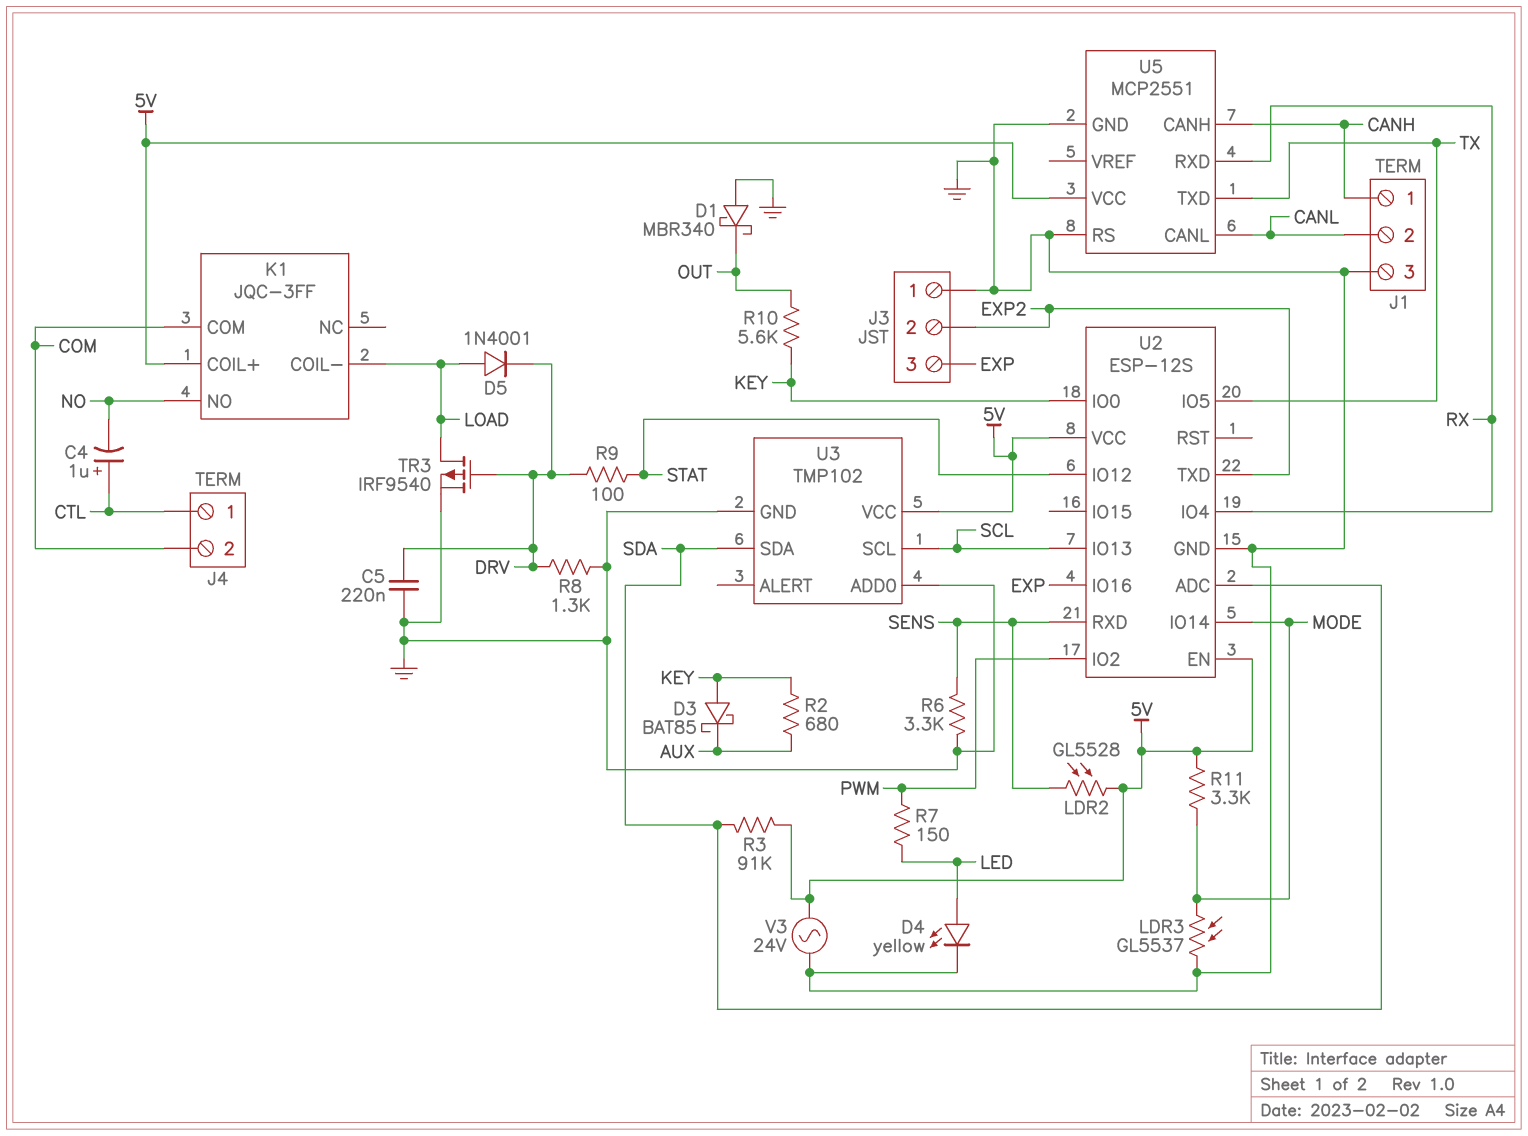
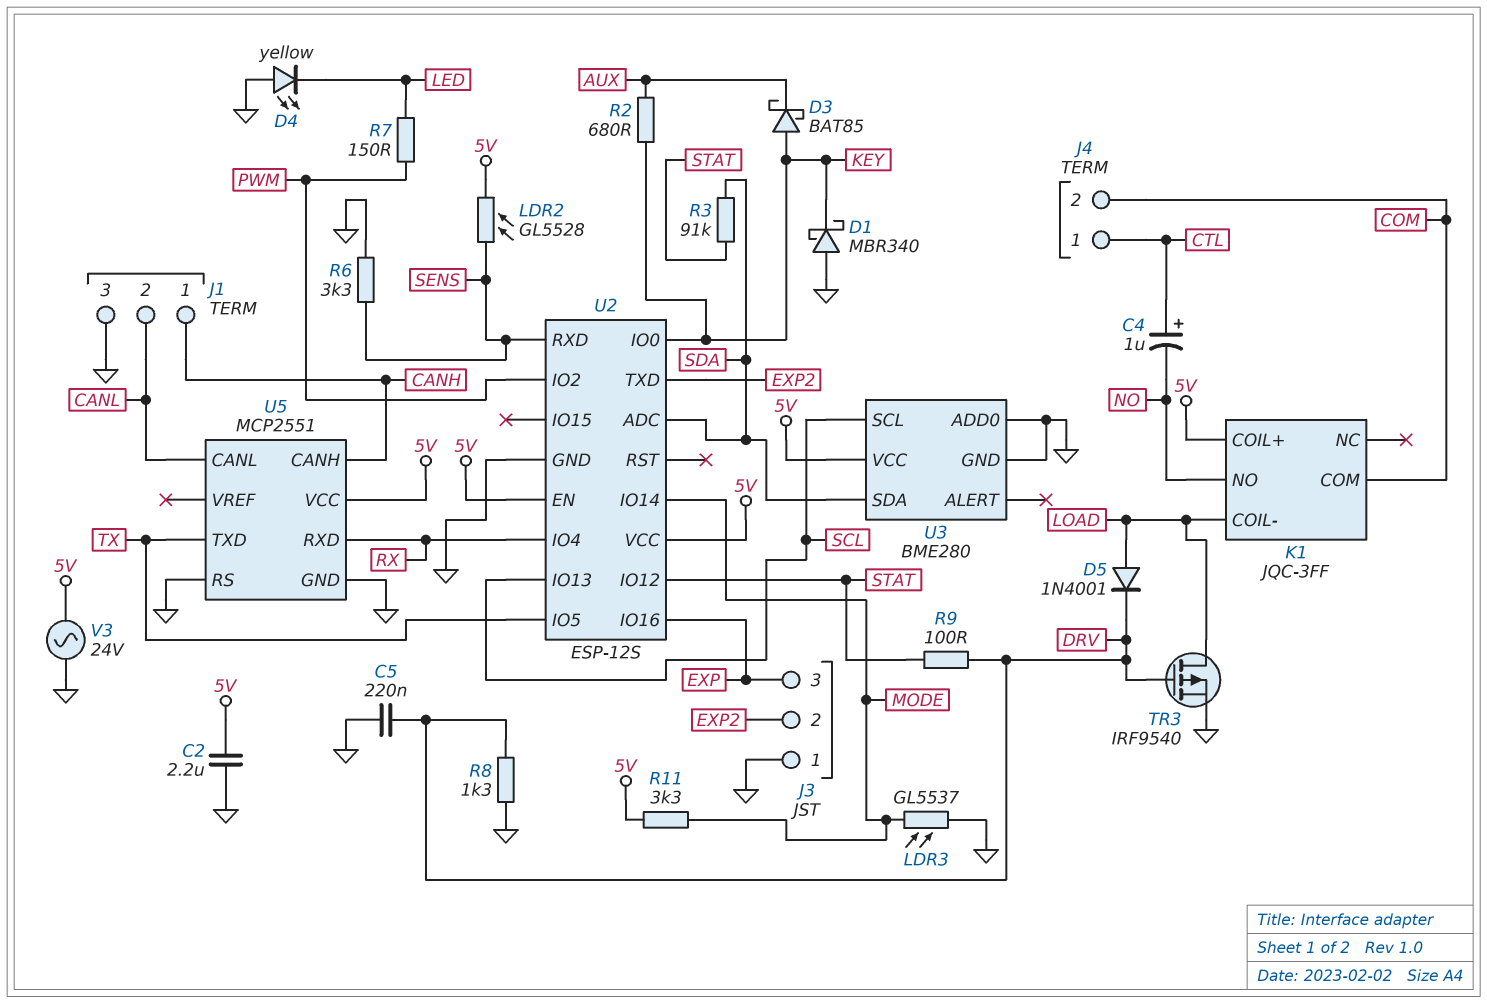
C2: none -> 2.2uF (5V, GND)
D1: schottky MBR340 (A GND, K OUT) -> schottky MBR340 (A GND, K KEY)
D4: LED yellow (A LED, K GND) -> LED yellow (A GND, K LED)
R3: 91k (5V, SDA) -> 91k (SDA, STAT)
R10: 5.6k (KEY, OUT) -> none
U3: TMP102 -> BME280

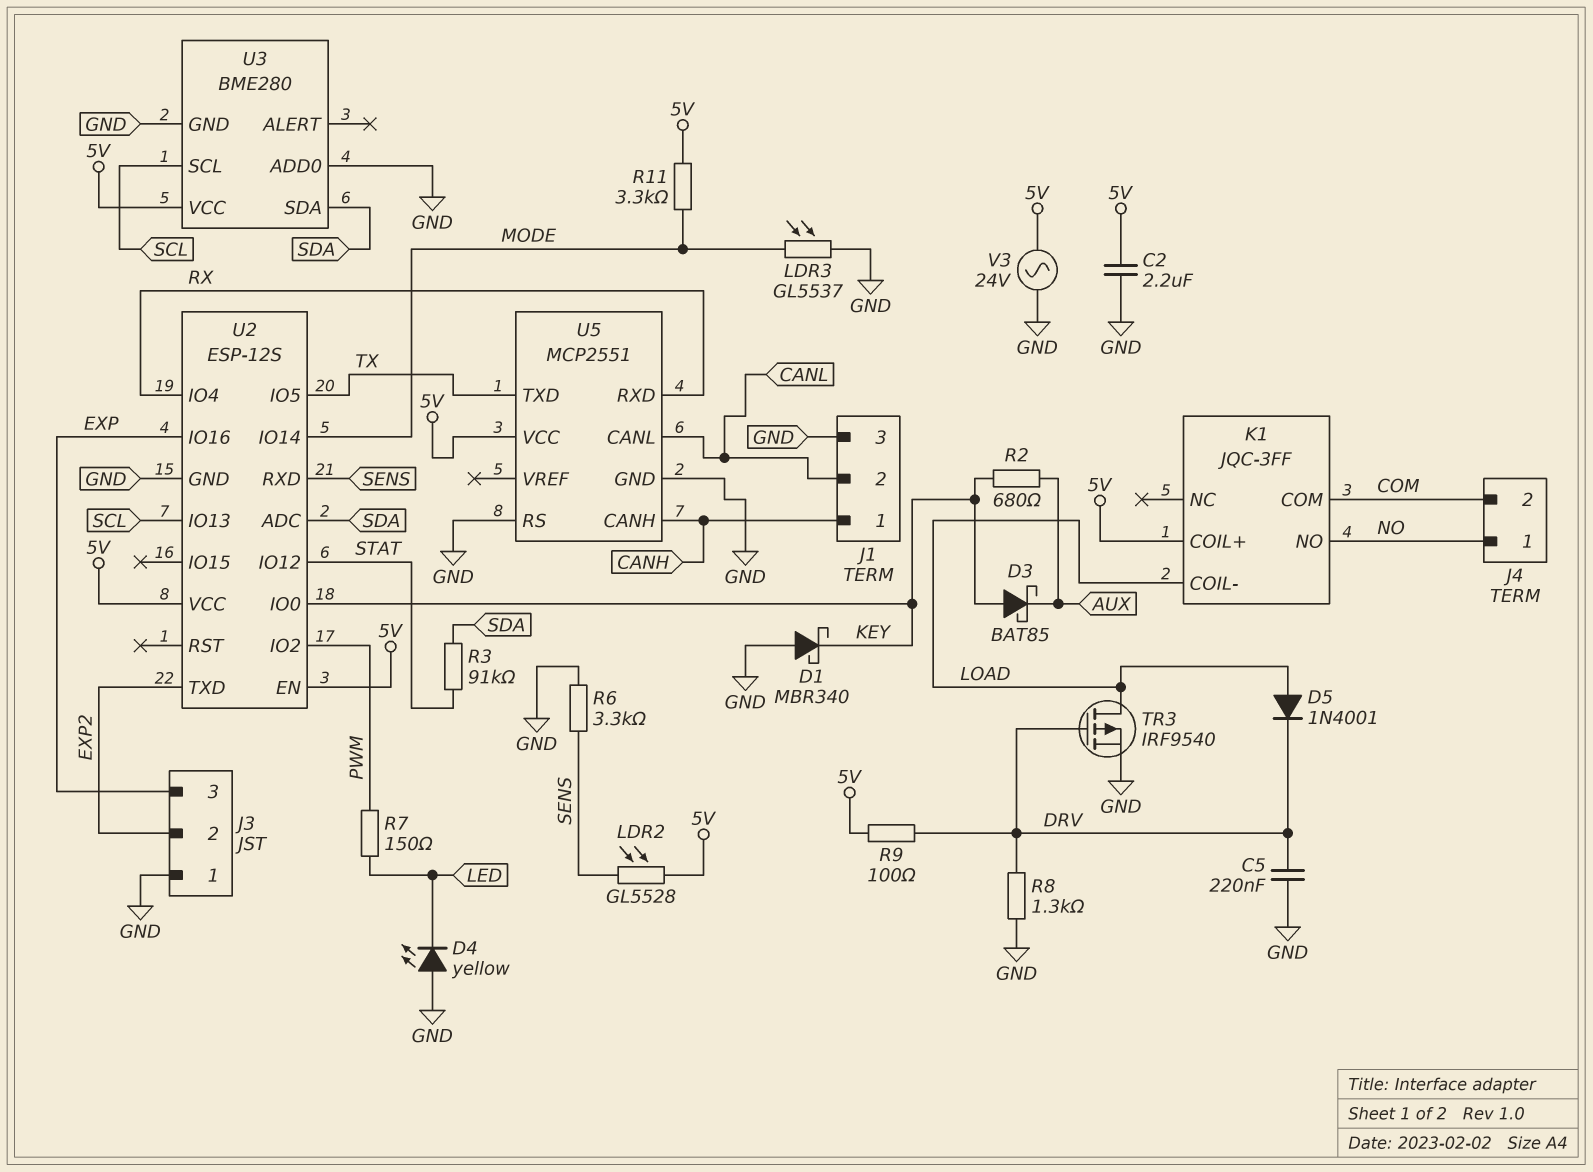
C4: 1uF (plus CTL, minus NO) -> none
J4 pin 1: CTL -> NO
R9: 100 (DRV, STAT) -> 100 (5V, DRV)

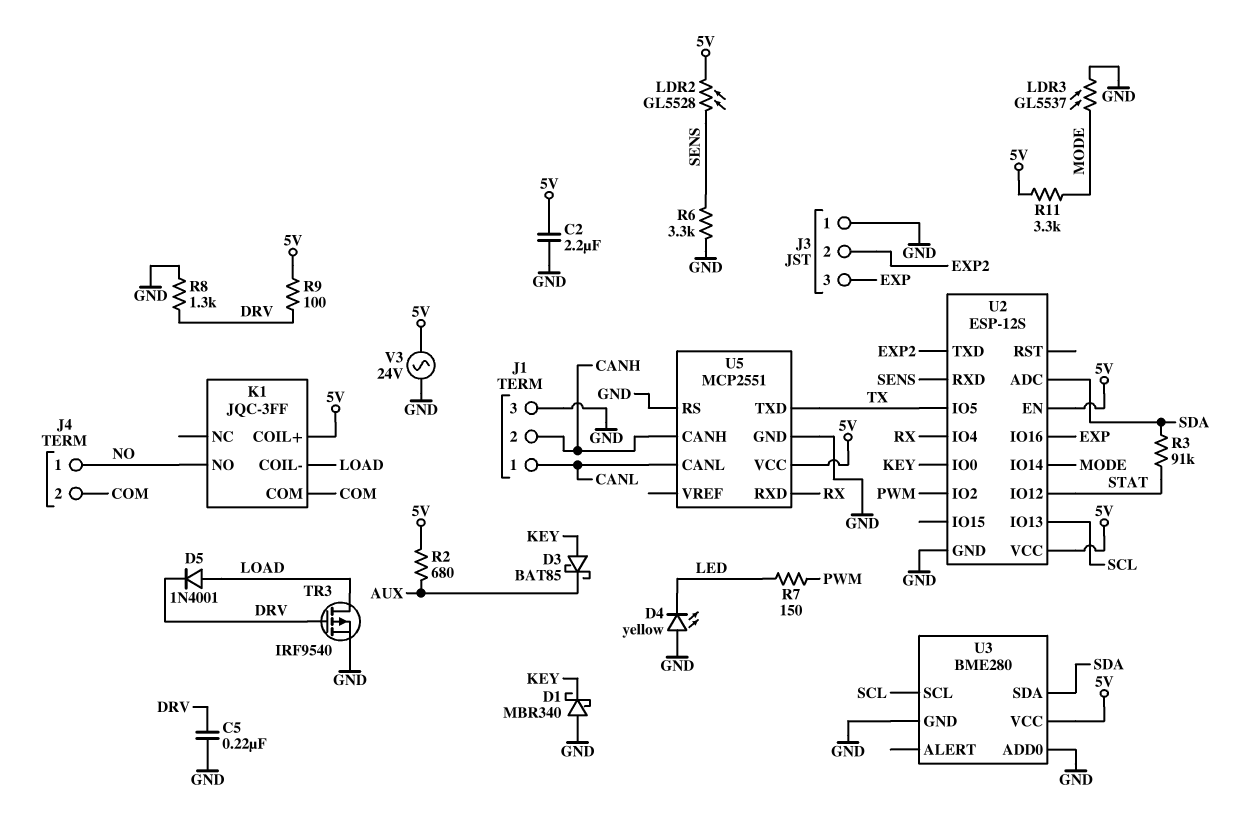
J1 pin 1: CANH -> CANL
J1 pin 2: CANL -> CANH
R2: 680 (AUX, KEY) -> 680 (5V, AUX)

